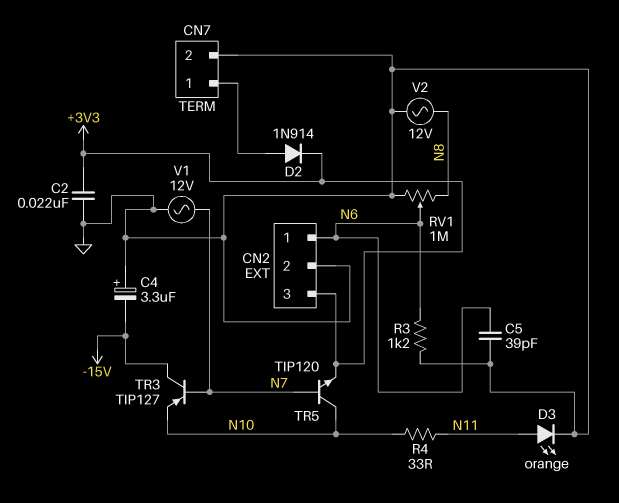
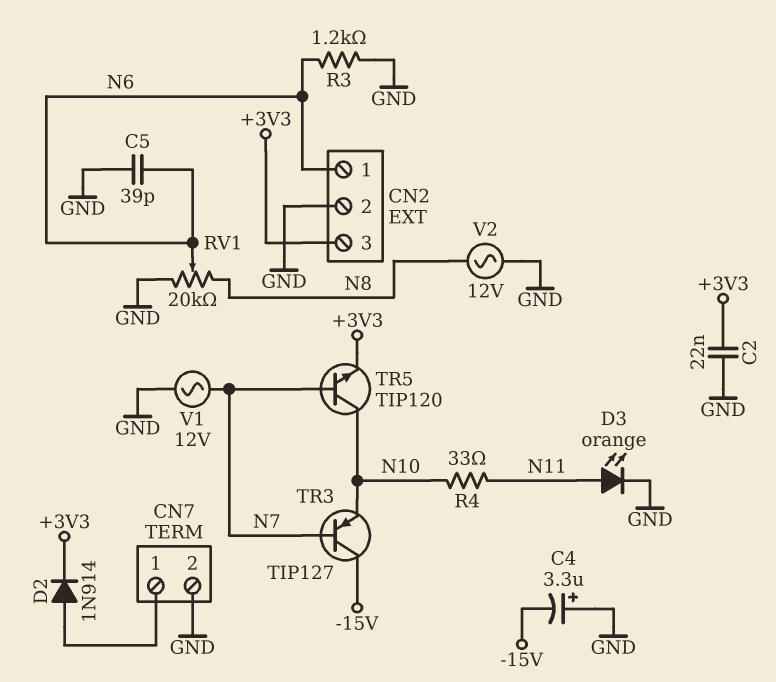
RV1: 1M (GND, N8, wiper N6) -> 20k (GND, N8, wiper N6)

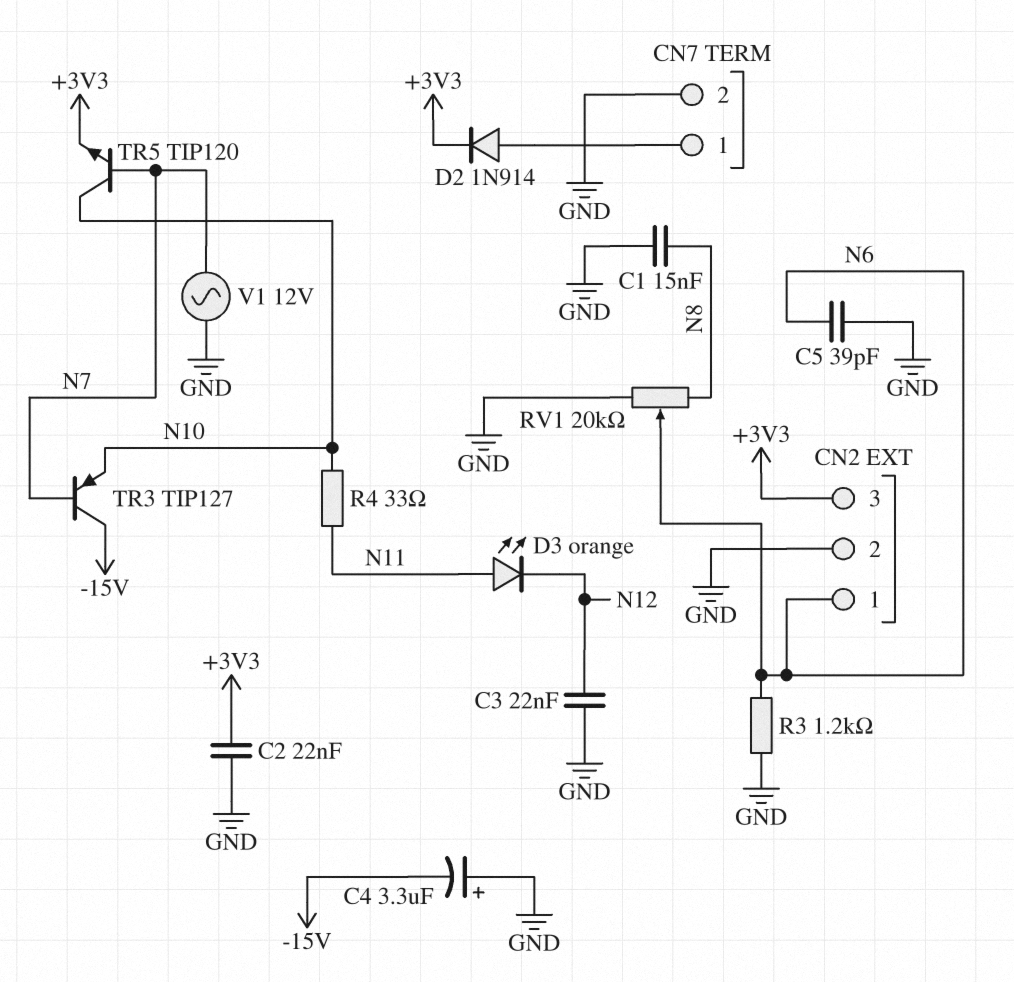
C1: none -> 15nF (GND, N8)
C3: none -> 22nF (GND, N12)
D3: LED orange (A N11, K GND) -> LED orange (A N11, K N12)
V2: AC 12V (GND, N8) -> none

